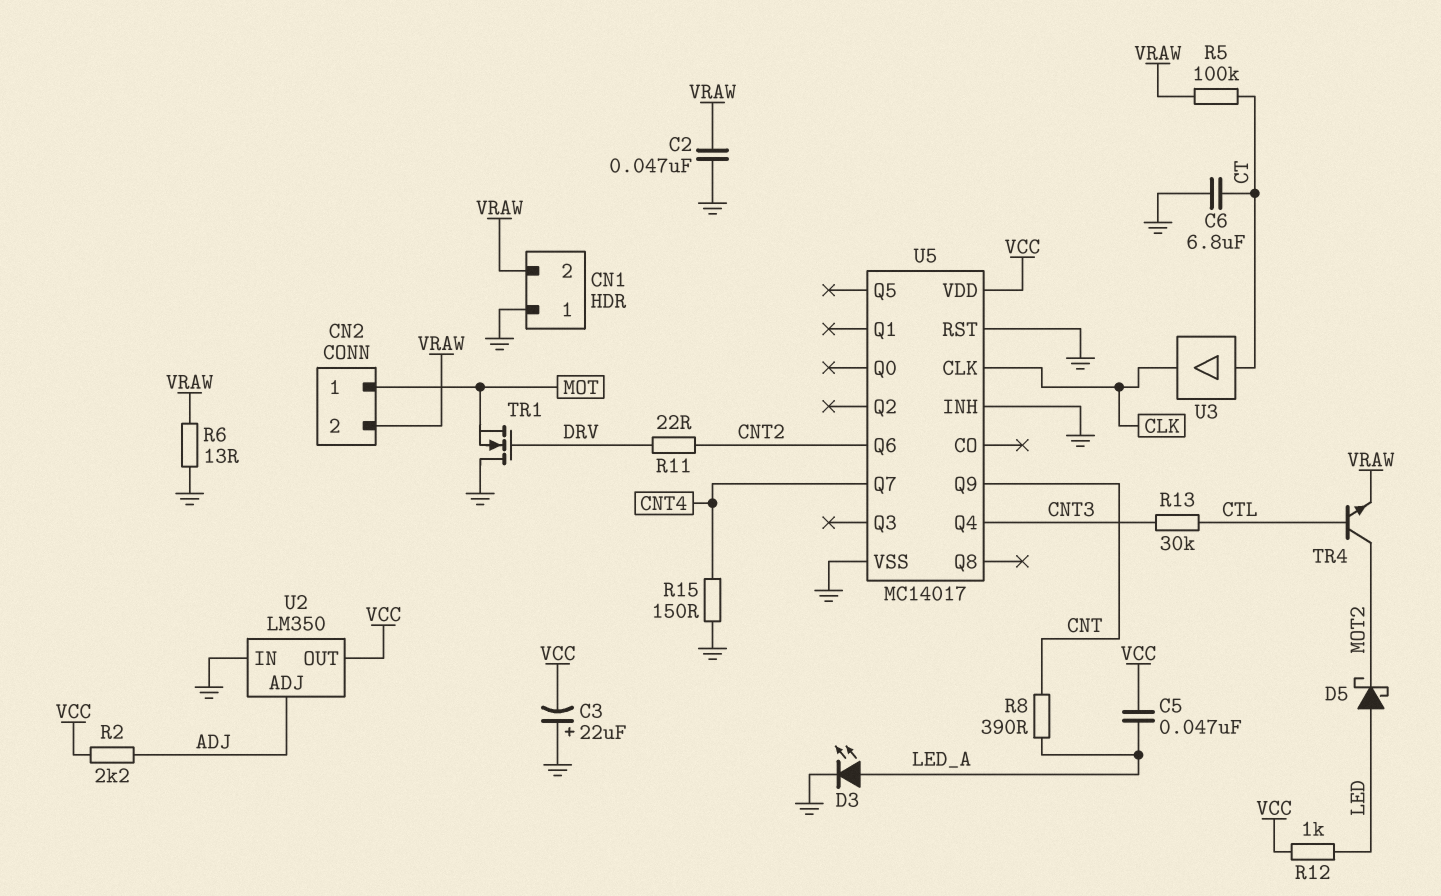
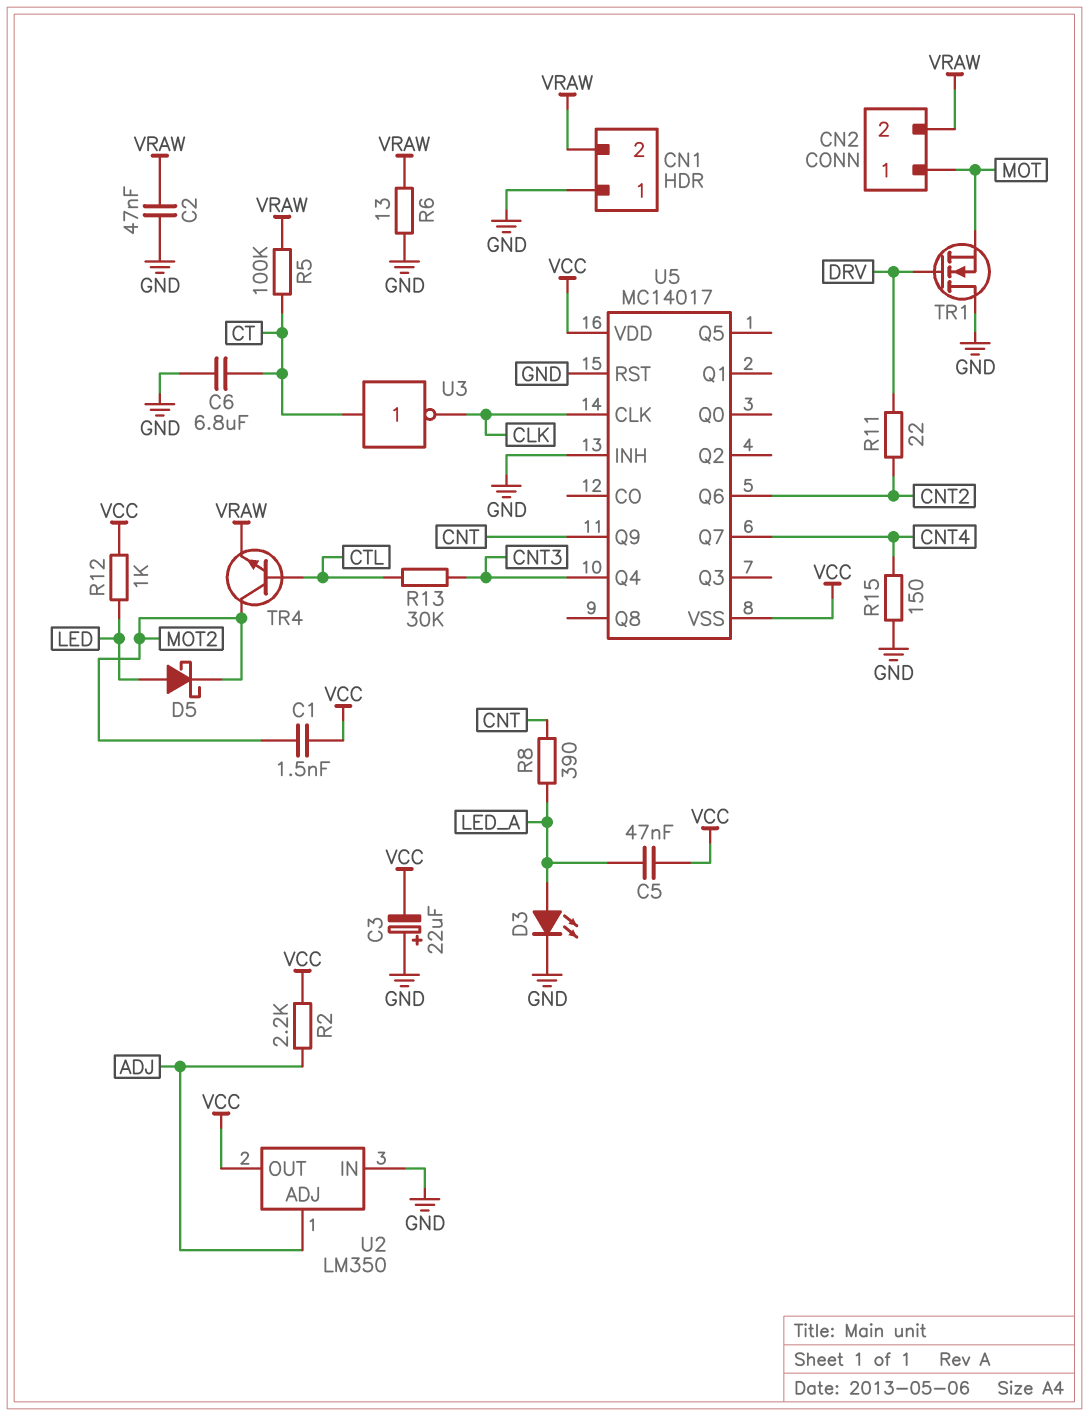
C1: none -> 1.5nF (MOT2, VCC)
U3: buffer (in CT, out CLK) -> NOT (in CT, out CLK)
U5 pin VSS: GND -> VCC

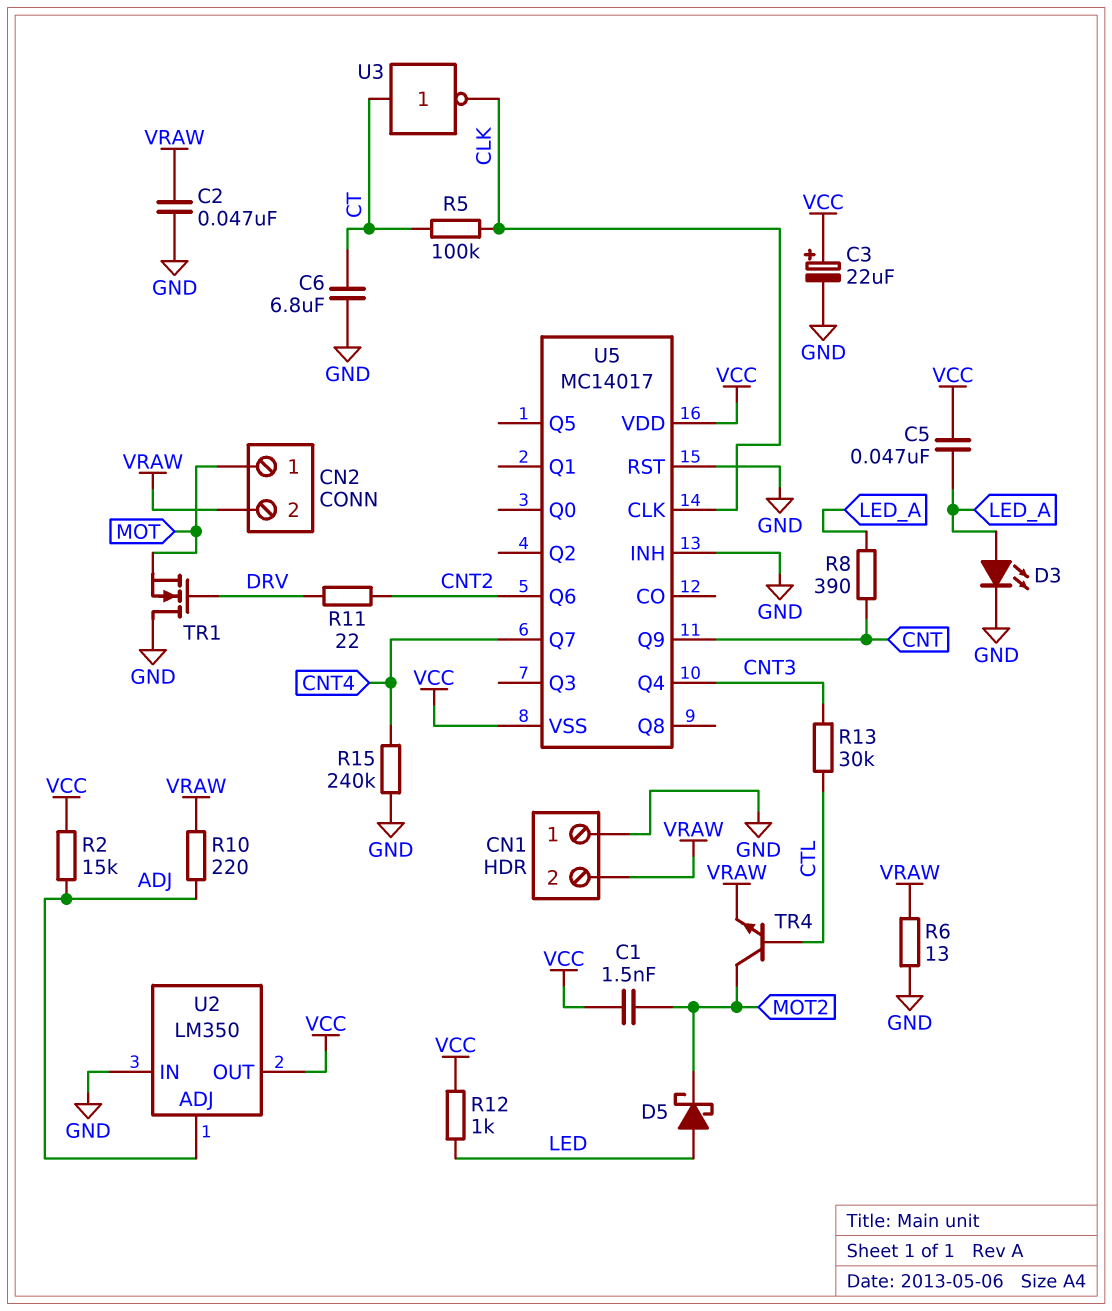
C3: 22uF (plus GND, minus VCC) -> 22uF (plus VCC, minus GND)
R2: 2.2k (ADJ, VCC) -> 15k (ADJ, VCC)
R5: 100k (CT, VRAW) -> 100k (CLK, CT)
R10: none -> 220 (ADJ, VRAW)
R15: 150 (CNT4, GND) -> 240k (CNT4, GND)

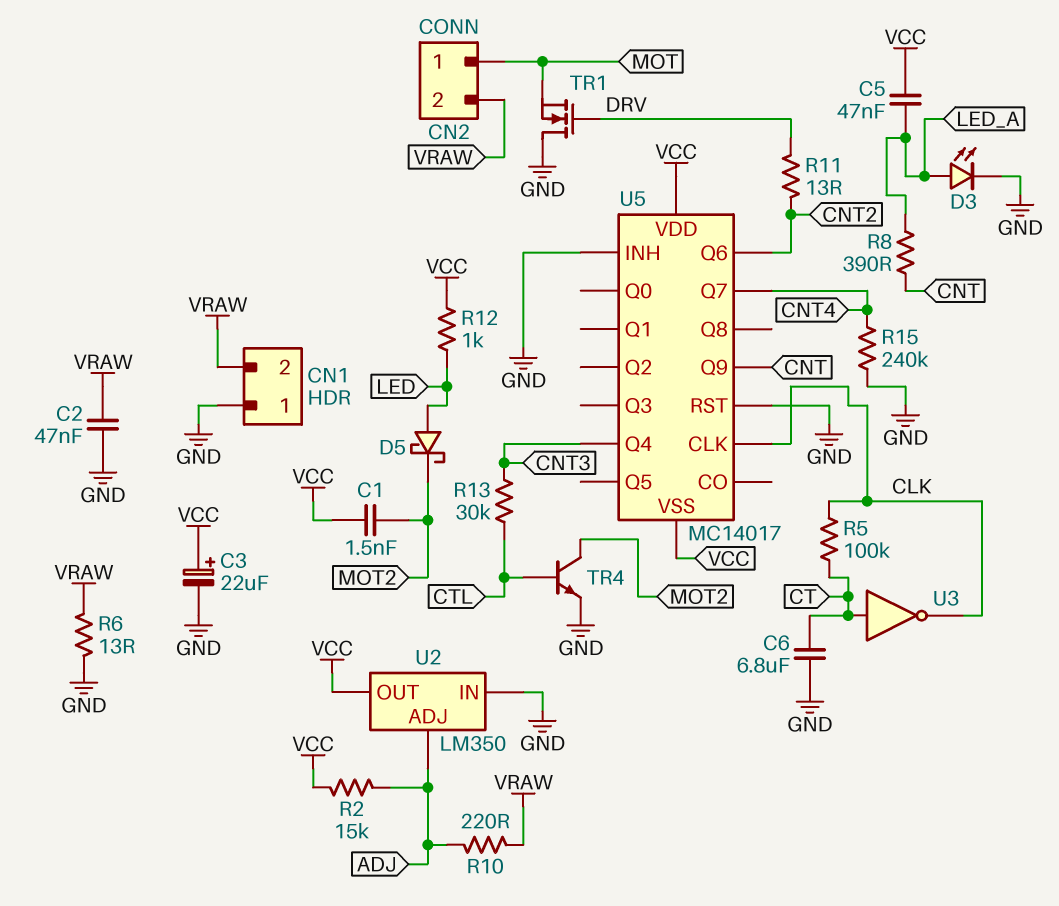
R11: 22 (CNT2, DRV) -> 13 (CNT2, DRV)
TR4: NPN (B CTL, C MOT2, E VRAW) -> NPN (B CTL, C MOT2, E GND)

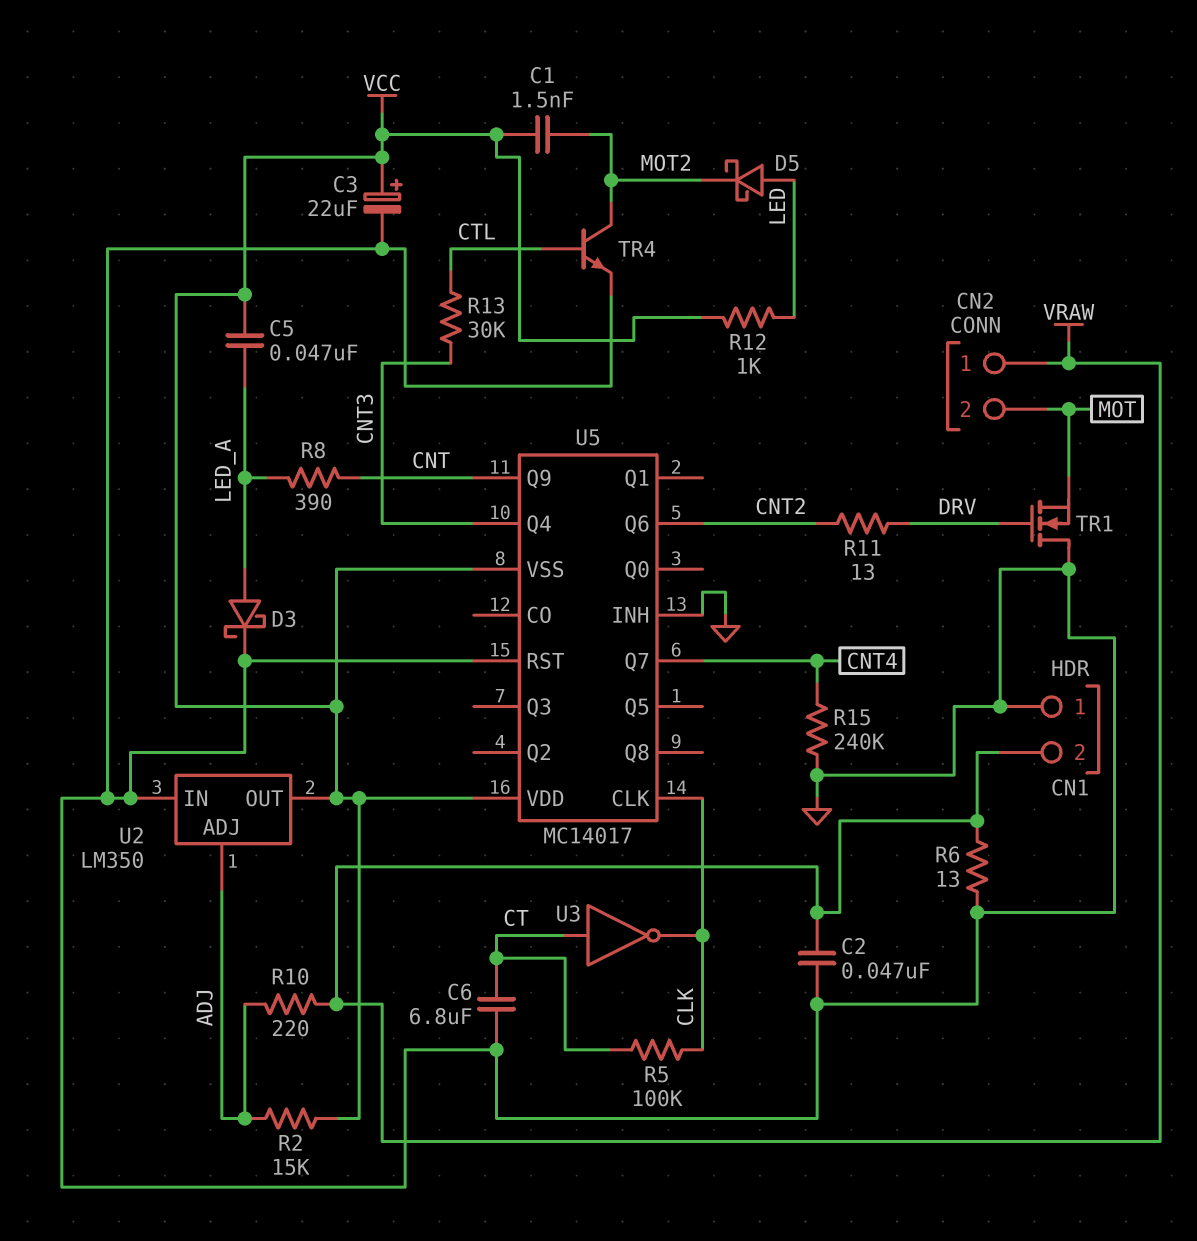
CN2 pin 1: MOT -> VRAW
CN2 pin 2: VRAW -> MOT
D3: LED (A LED_A, K GND) -> schottky (A LED_A, K GND)

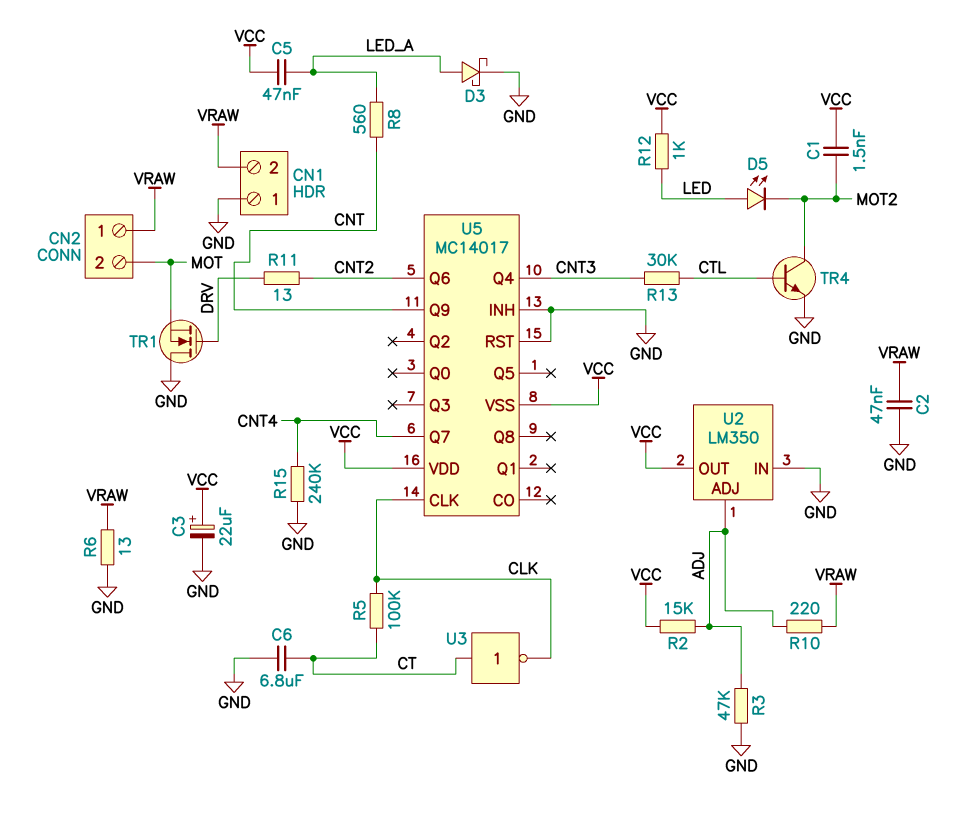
D5: schottky (A LED, K MOT2) -> LED (A LED, K MOT2)
R3: none -> 47k (ADJ, GND)
R8: 390 (CNT, LED_A) -> 560 (CNT, LED_A)

